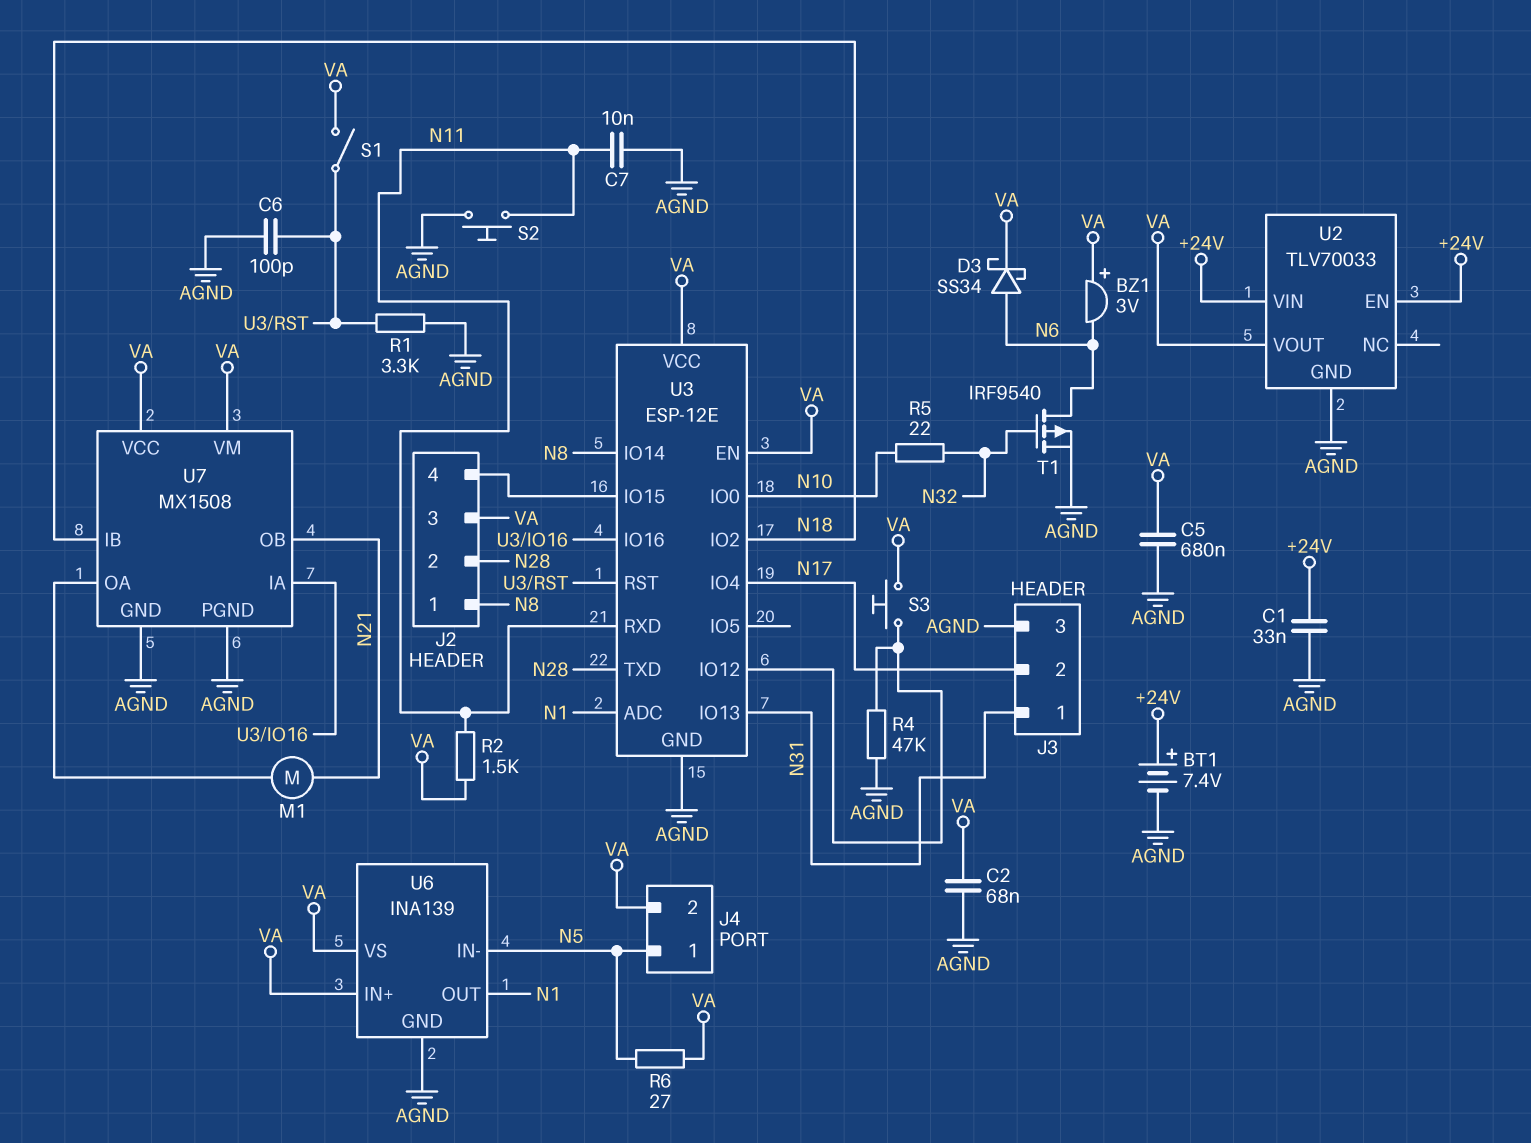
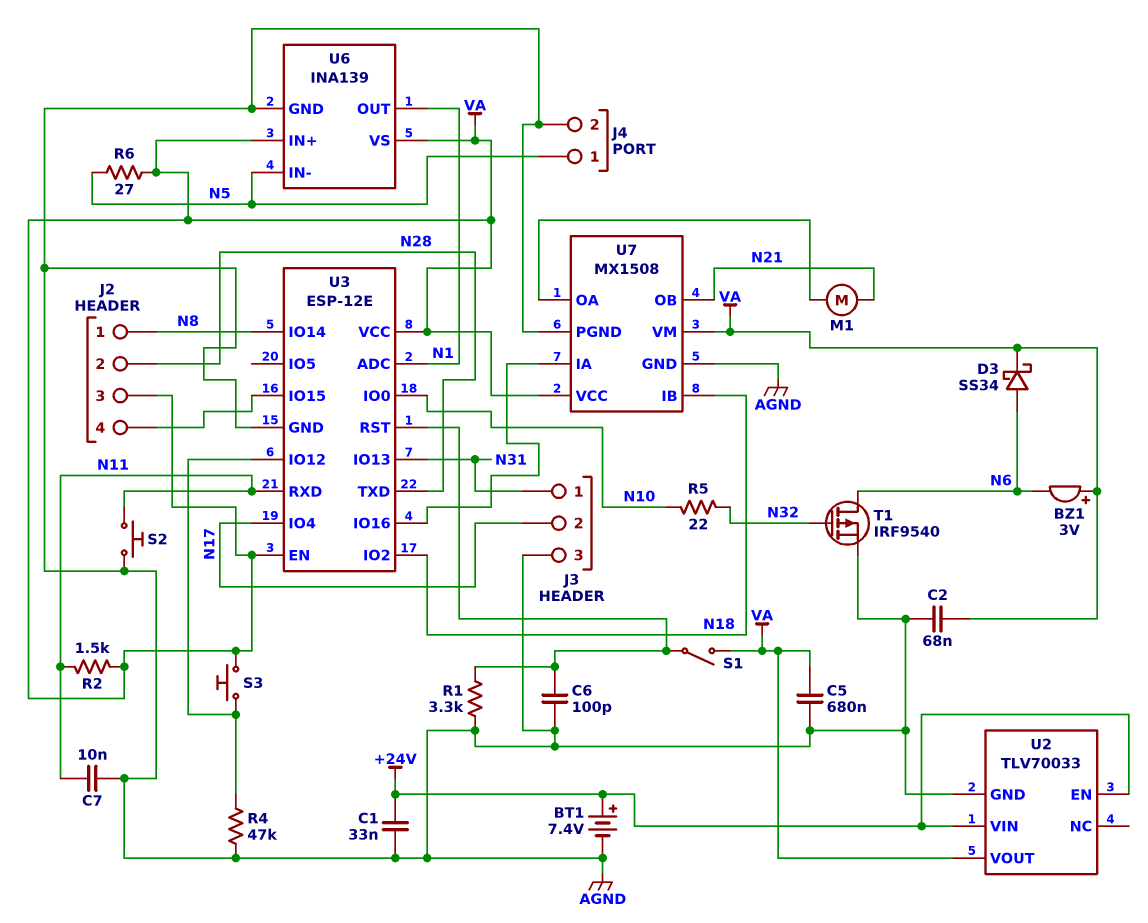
J4 pin 2: VA -> AGND

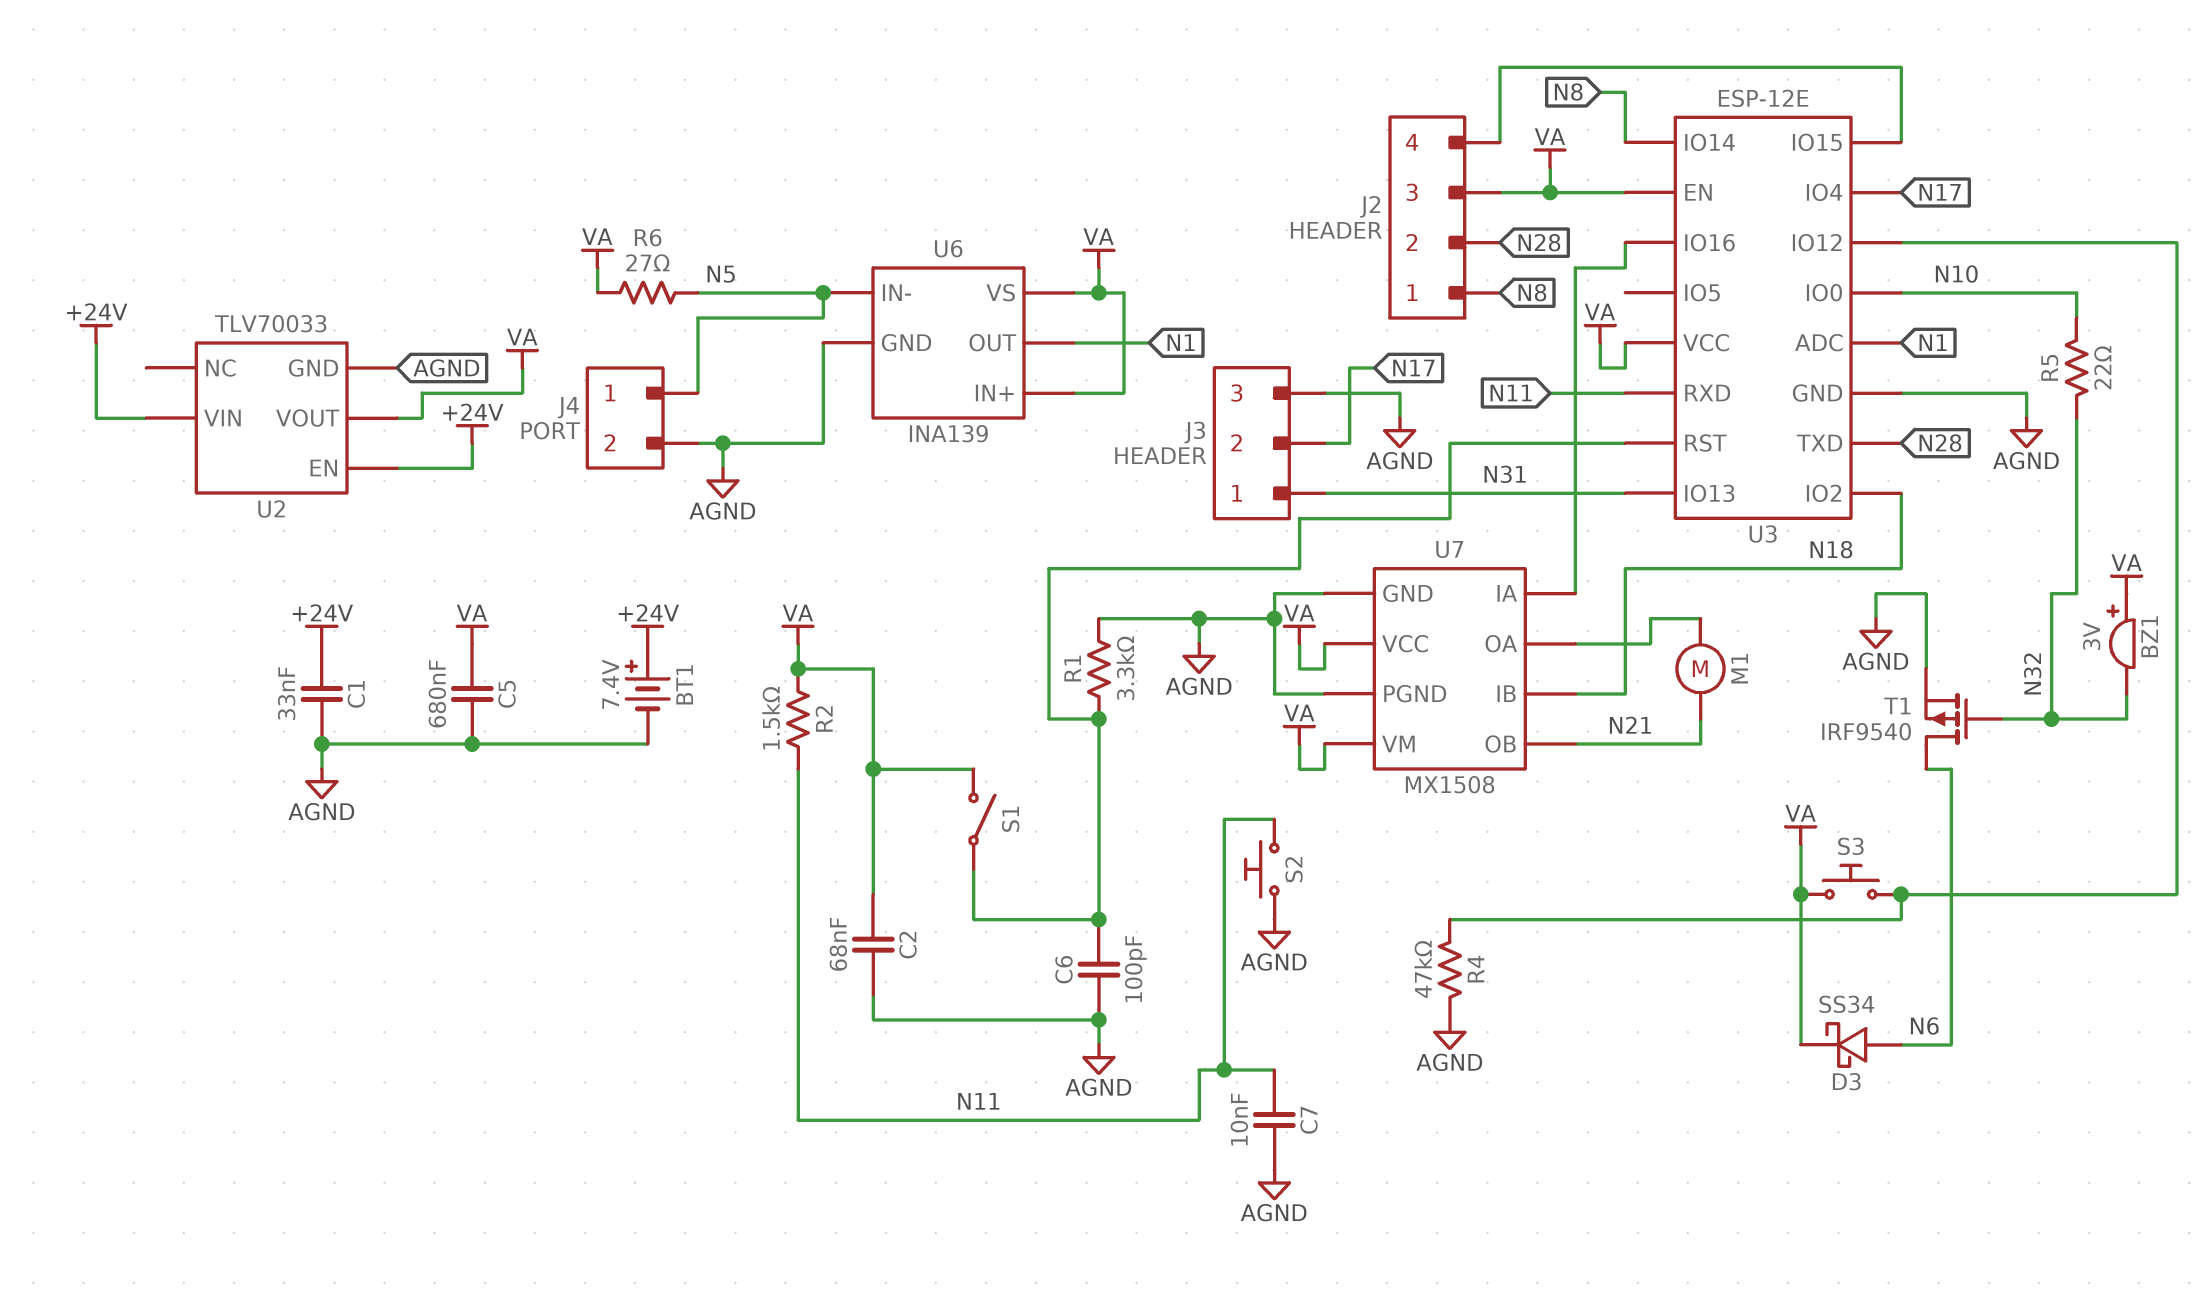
BZ1: buzzer 3V (plus VA, minus N6) -> buzzer 3V (plus VA, minus N32)

